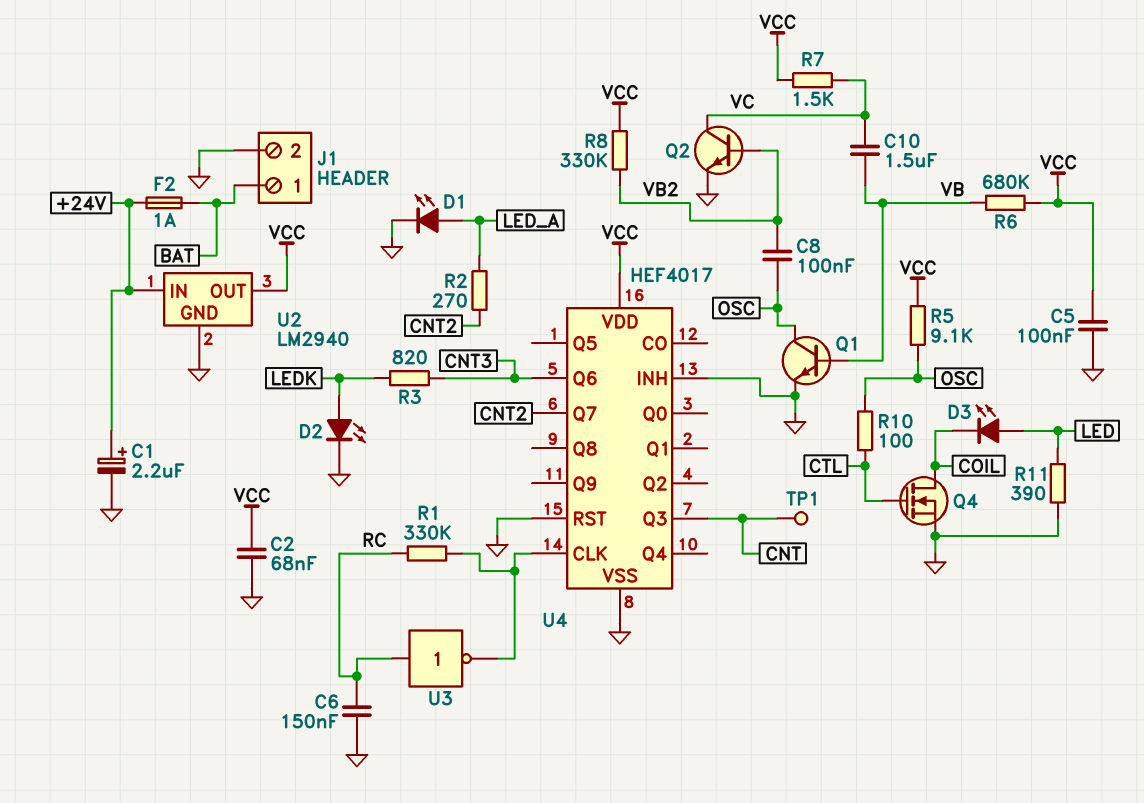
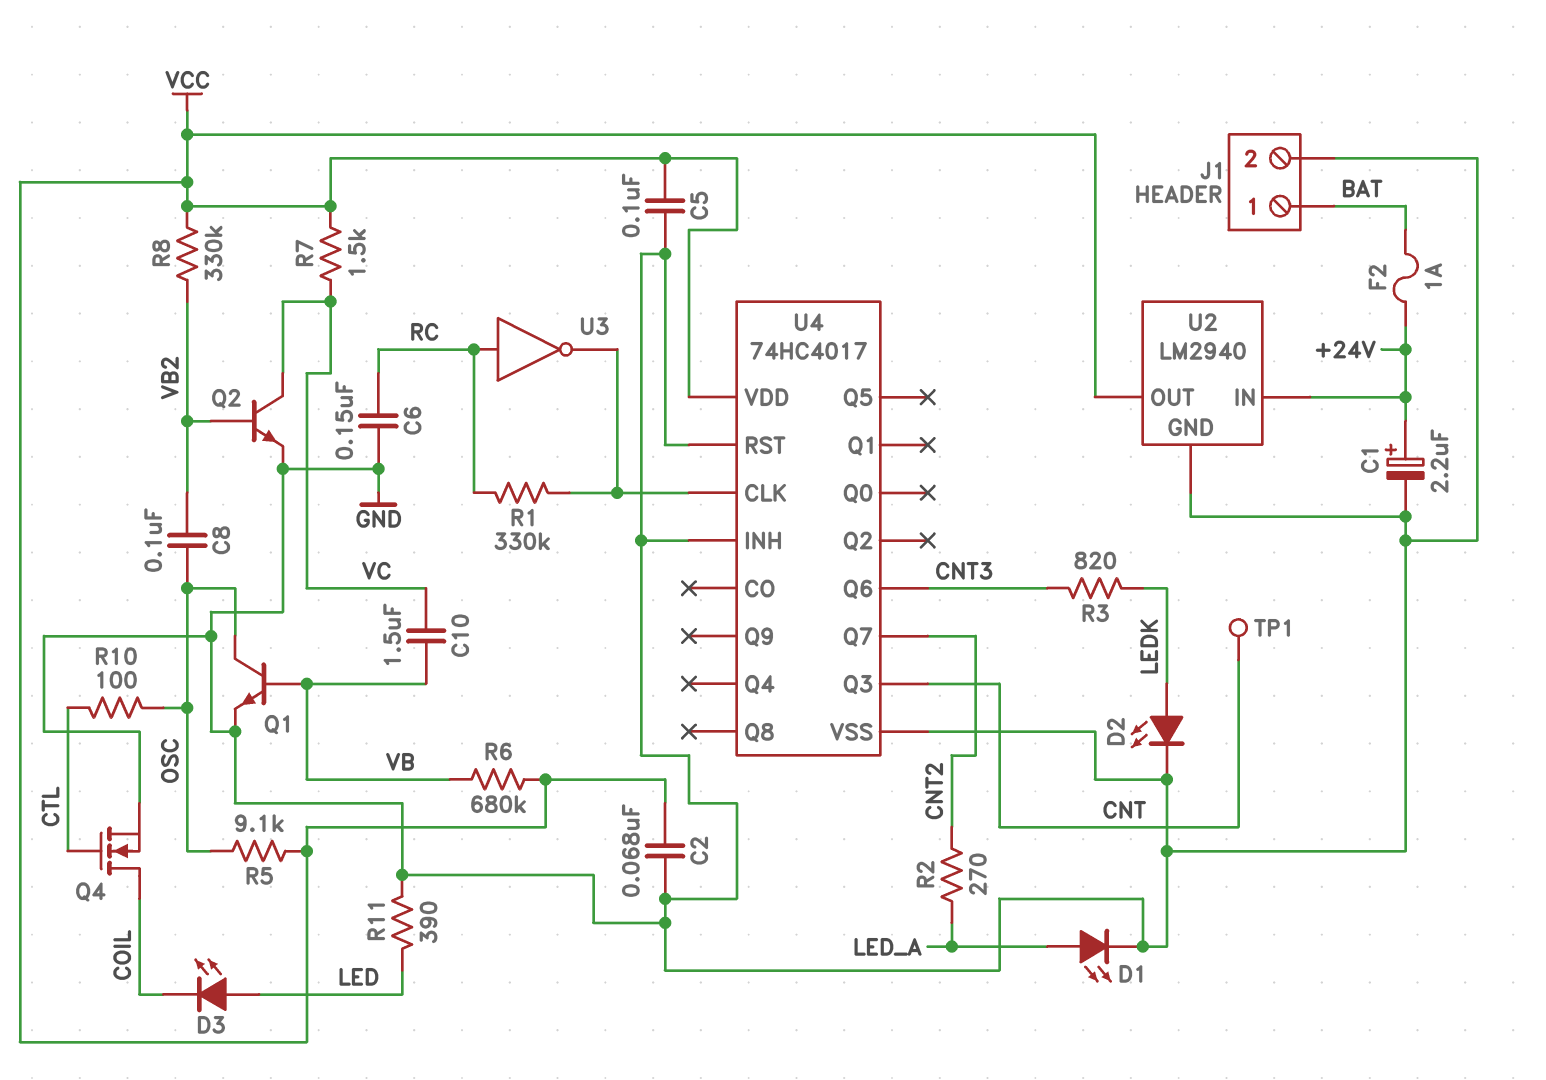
U4: HEF4017 -> 74HC4017

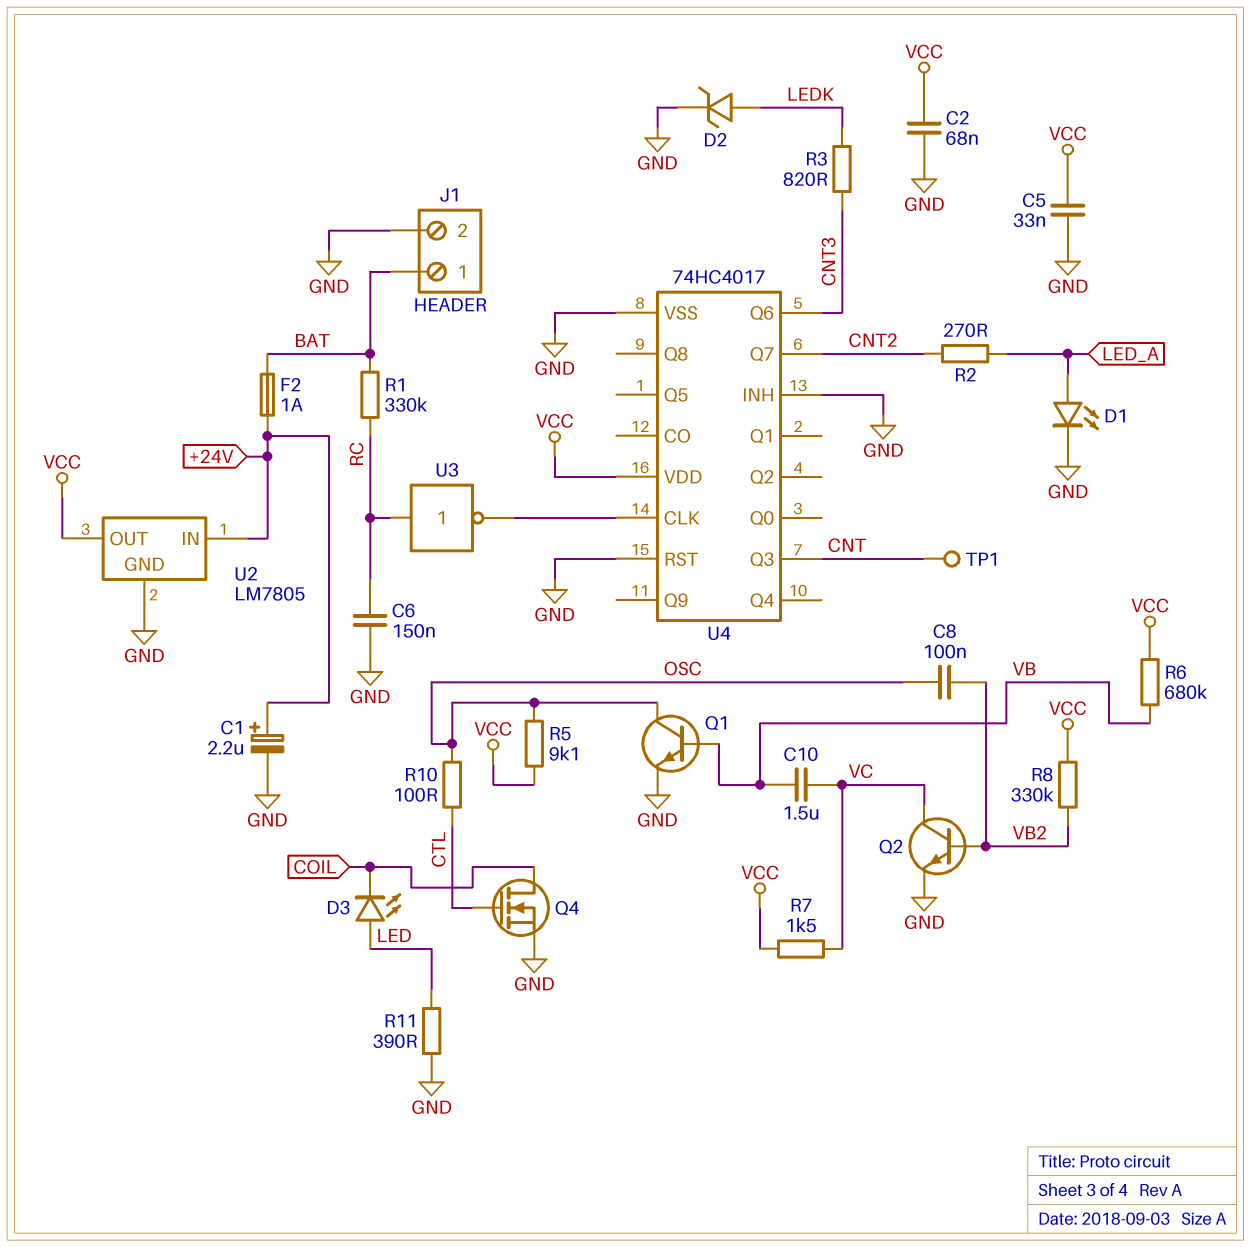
C5: 100nF (GND, VCC) -> 33nF (GND, VCC)
D2: LED (A LEDK, K GND) -> zener (A LEDK, K GND)
R1: 330k (RC, U4/CLK) -> 330k (BAT, RC)
U2: LM2940 -> LM7805

